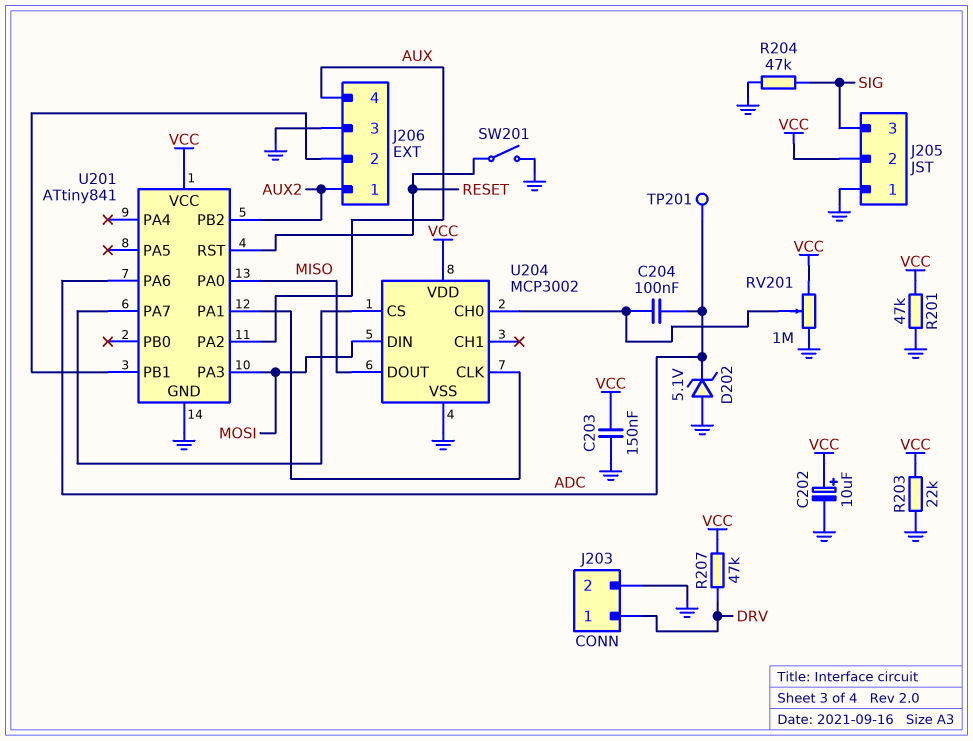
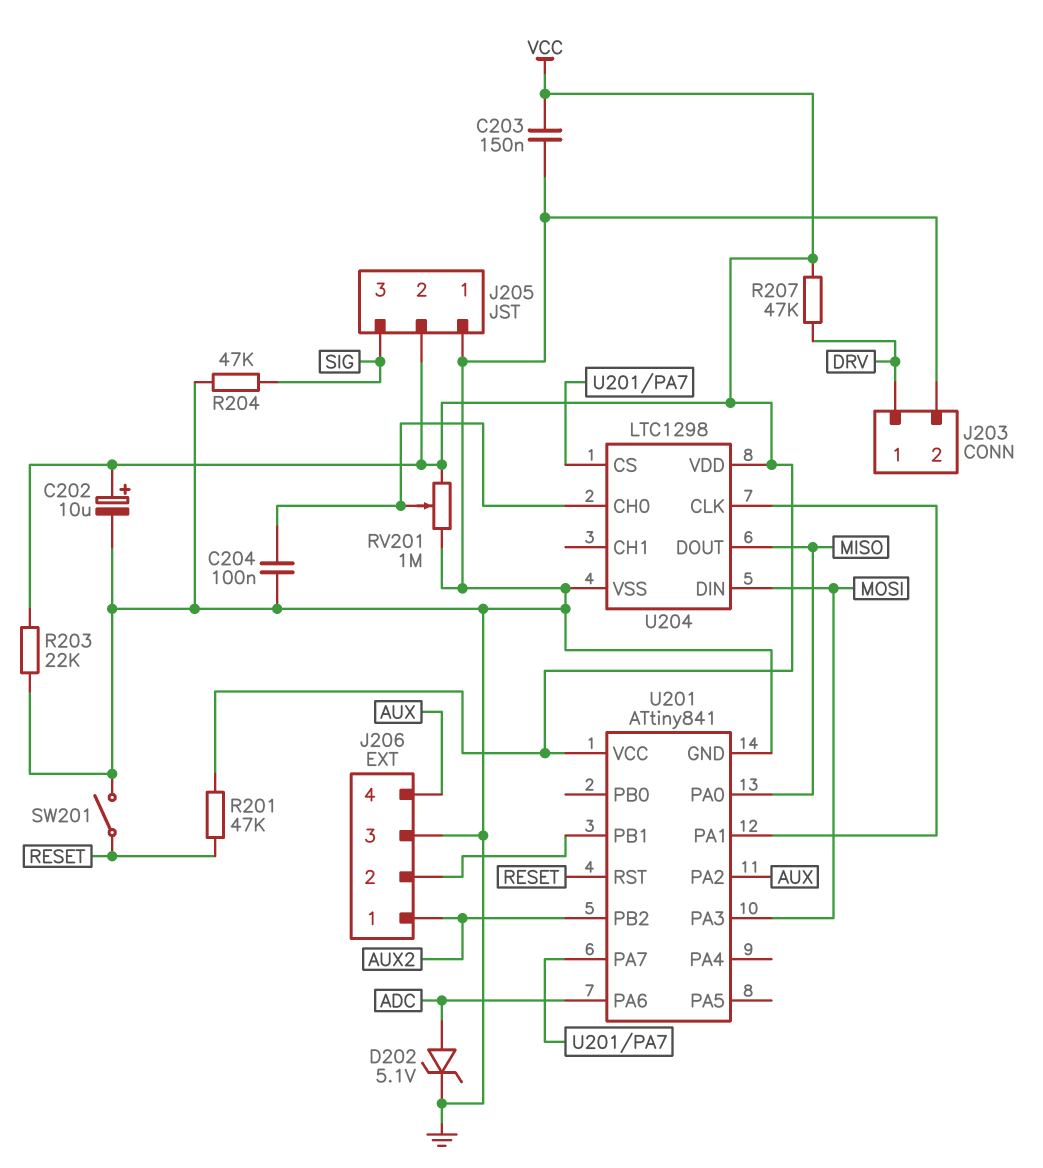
C204: 100nF (ADC, U204/CH0) -> 100nF (GND, U204/CH0)
D202: zener 5.1V (A GND, K ADC) -> zener 5.1V (A ADC, K GND)
R201: 47k (GND, VCC) -> 47k (RESET, VCC)
TP201: test point (ADC) -> none
U204: MCP3002 -> LTC1298

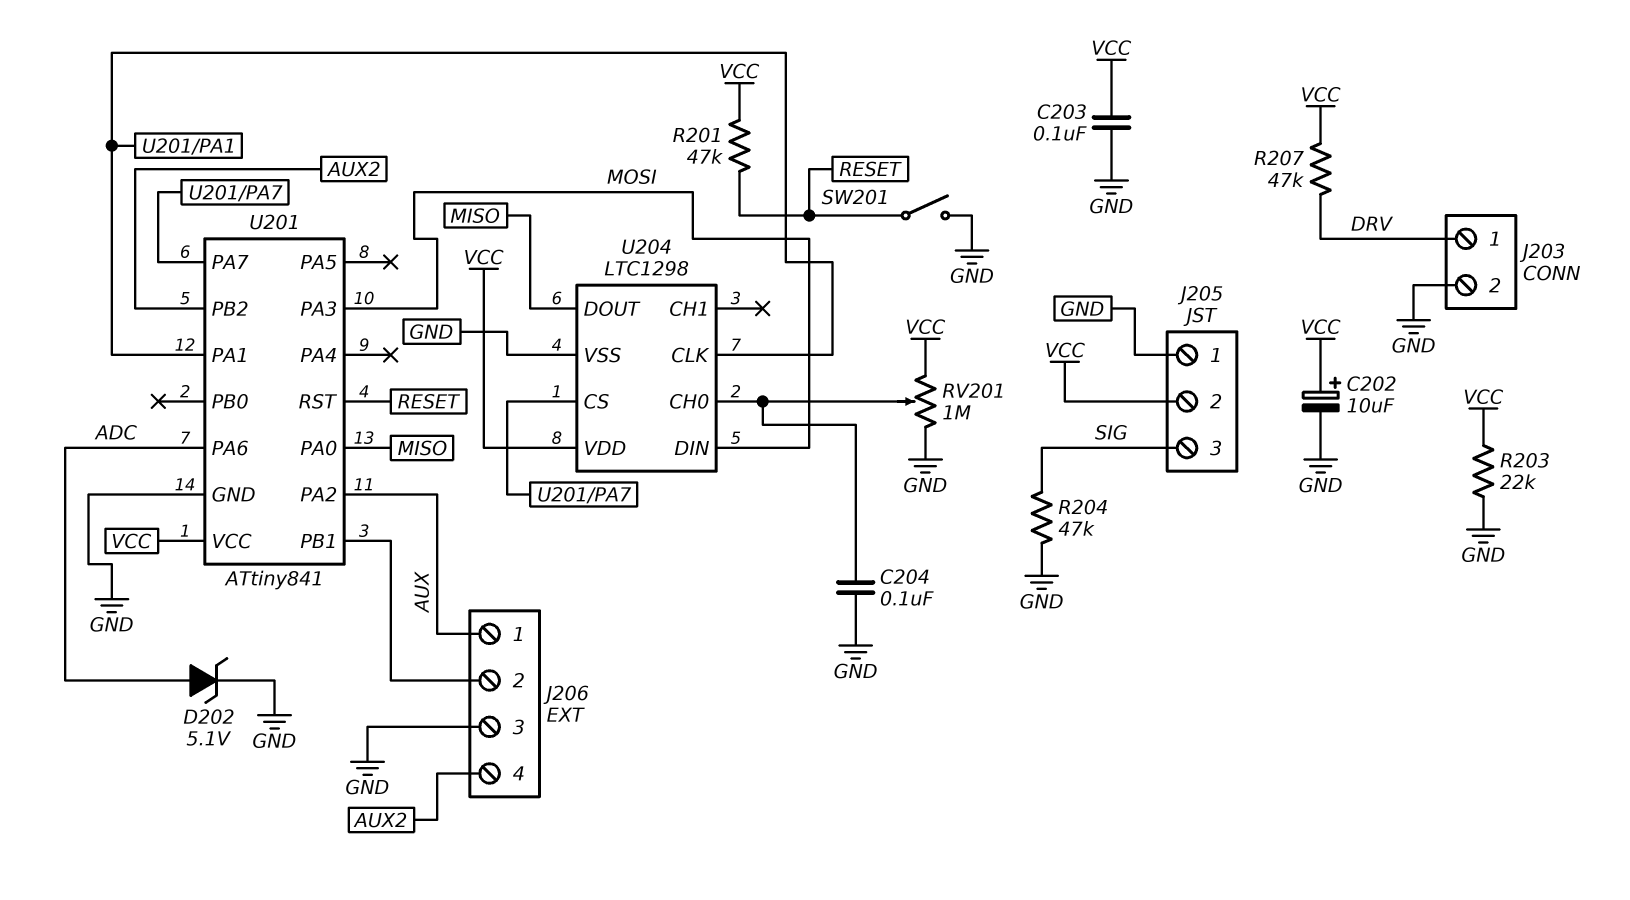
C203: 150nF (GND, VCC) -> 100nF (GND, VCC)
J206 pin 1: AUX2 -> AUX
J206 pin 4: AUX -> AUX2

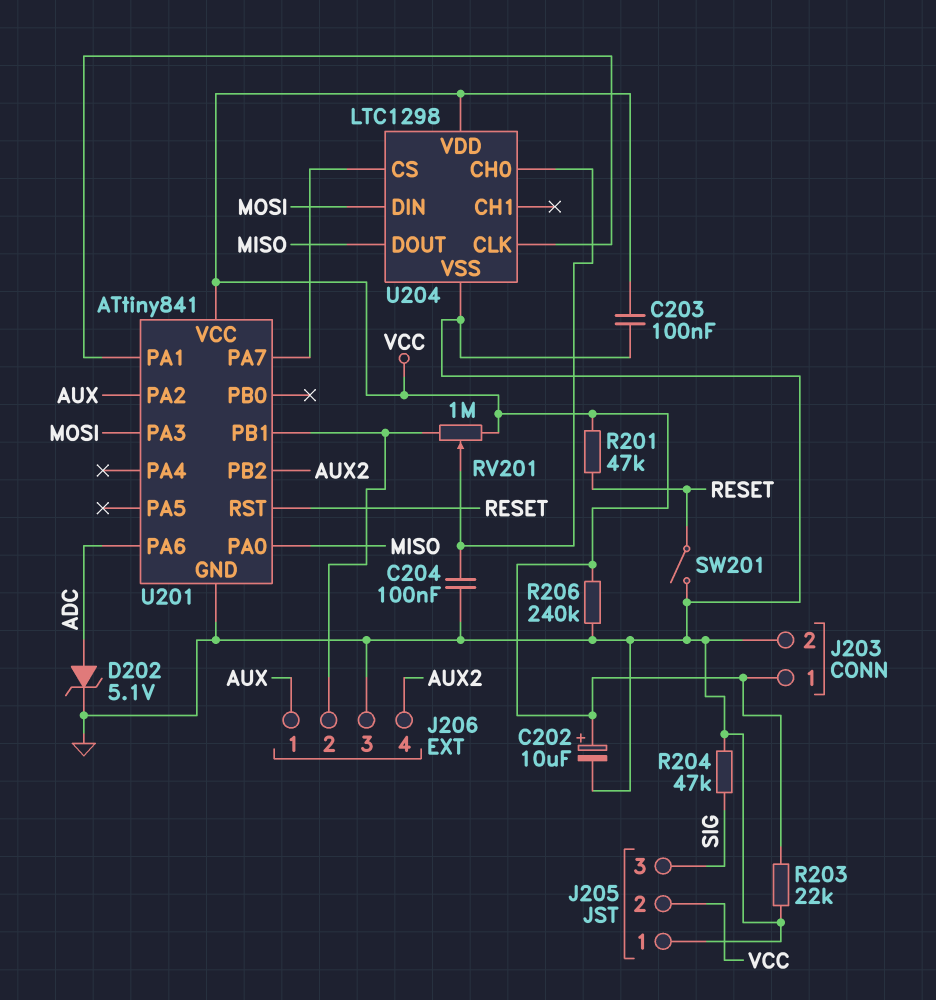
J203 pin 1: DRV -> VCC
R206: none -> 240k (GND, VCC)
R207: 47k (DRV, VCC) -> none
RV201: 1M (GND, VCC, wiper U204/CH0) -> 1M (J206/2, VCC, wiper U204/CH0)

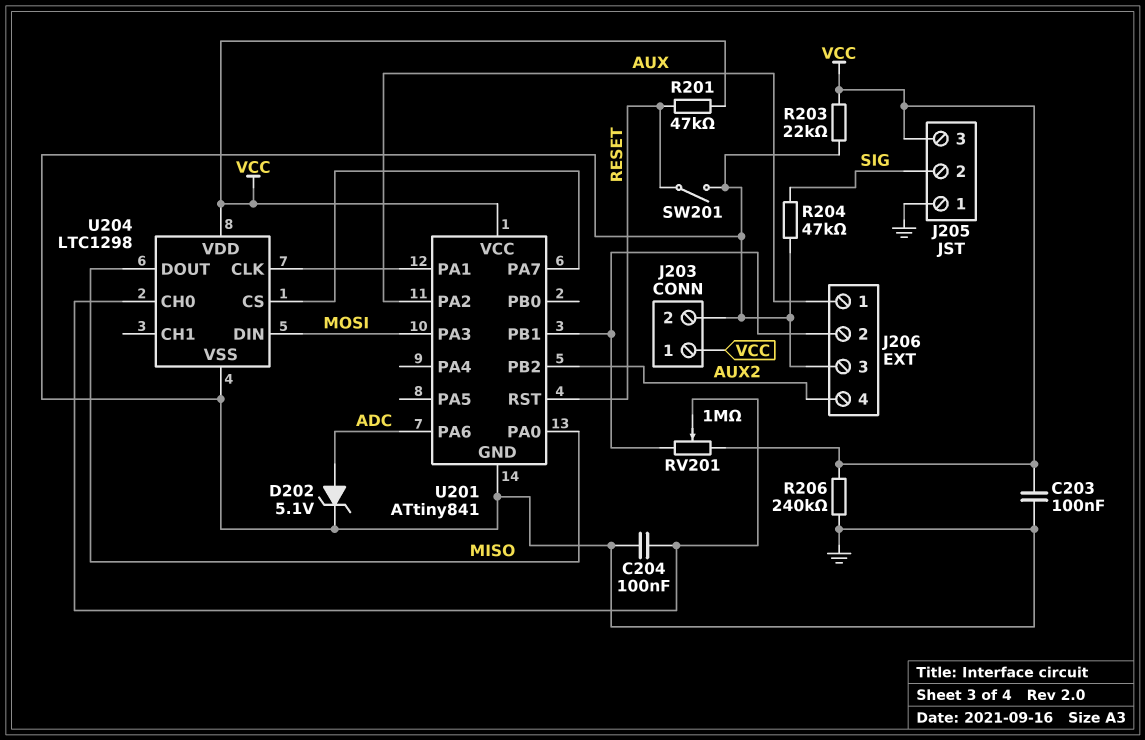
C202: 10uF (plus VCC, minus GND) -> none
J205 pin 2: VCC -> SIG
J205 pin 3: SIG -> VCC

